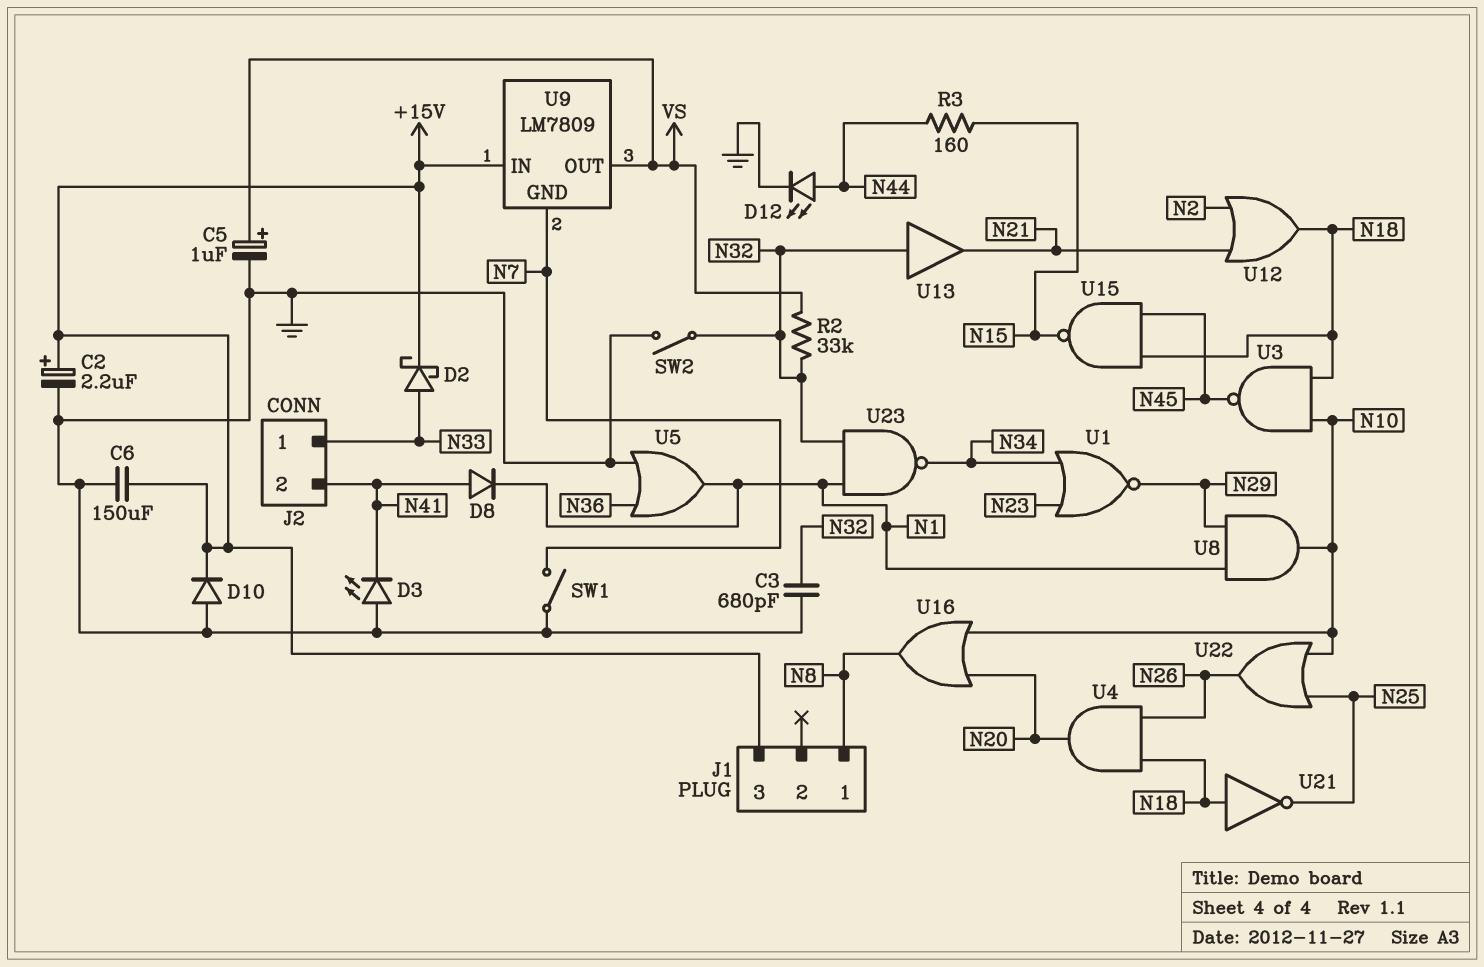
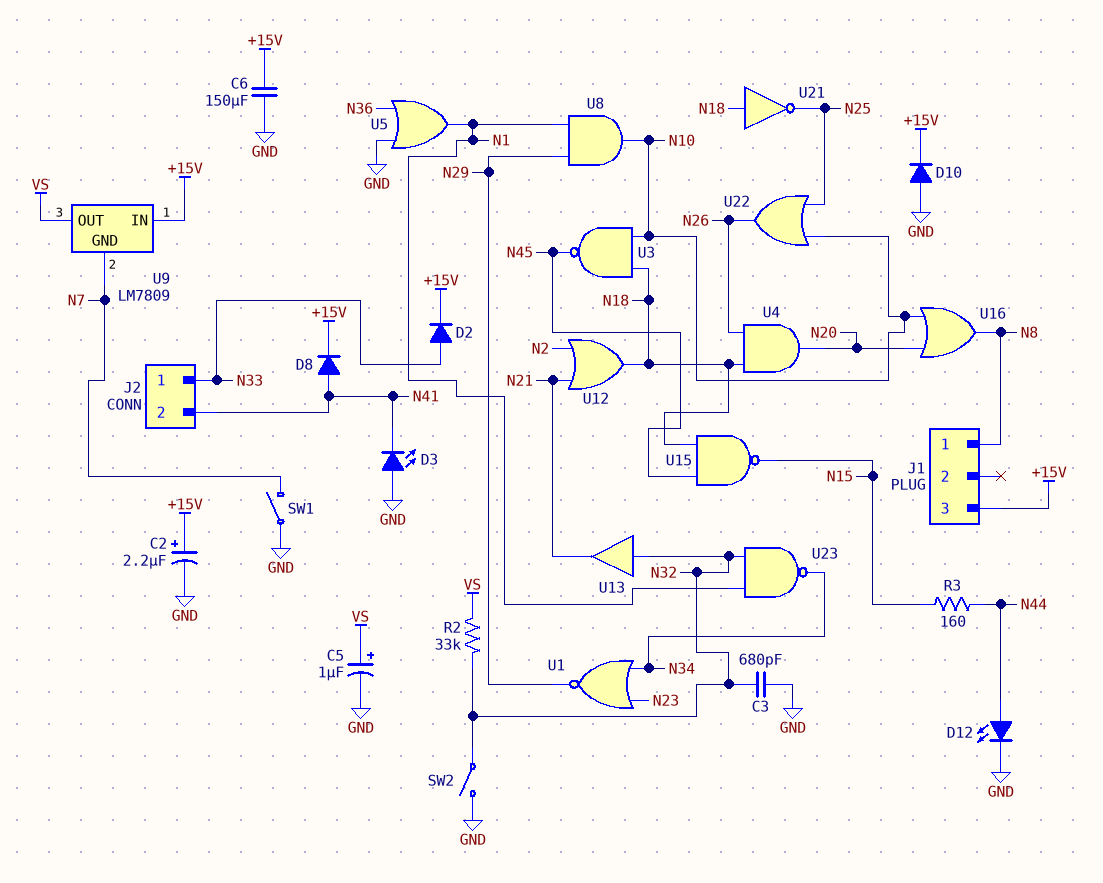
D2: schottky (A N33, K +15V) -> diode (A N33, K +15V)
D8: diode (A N41, K N1) -> diode (A N41, K +15V)

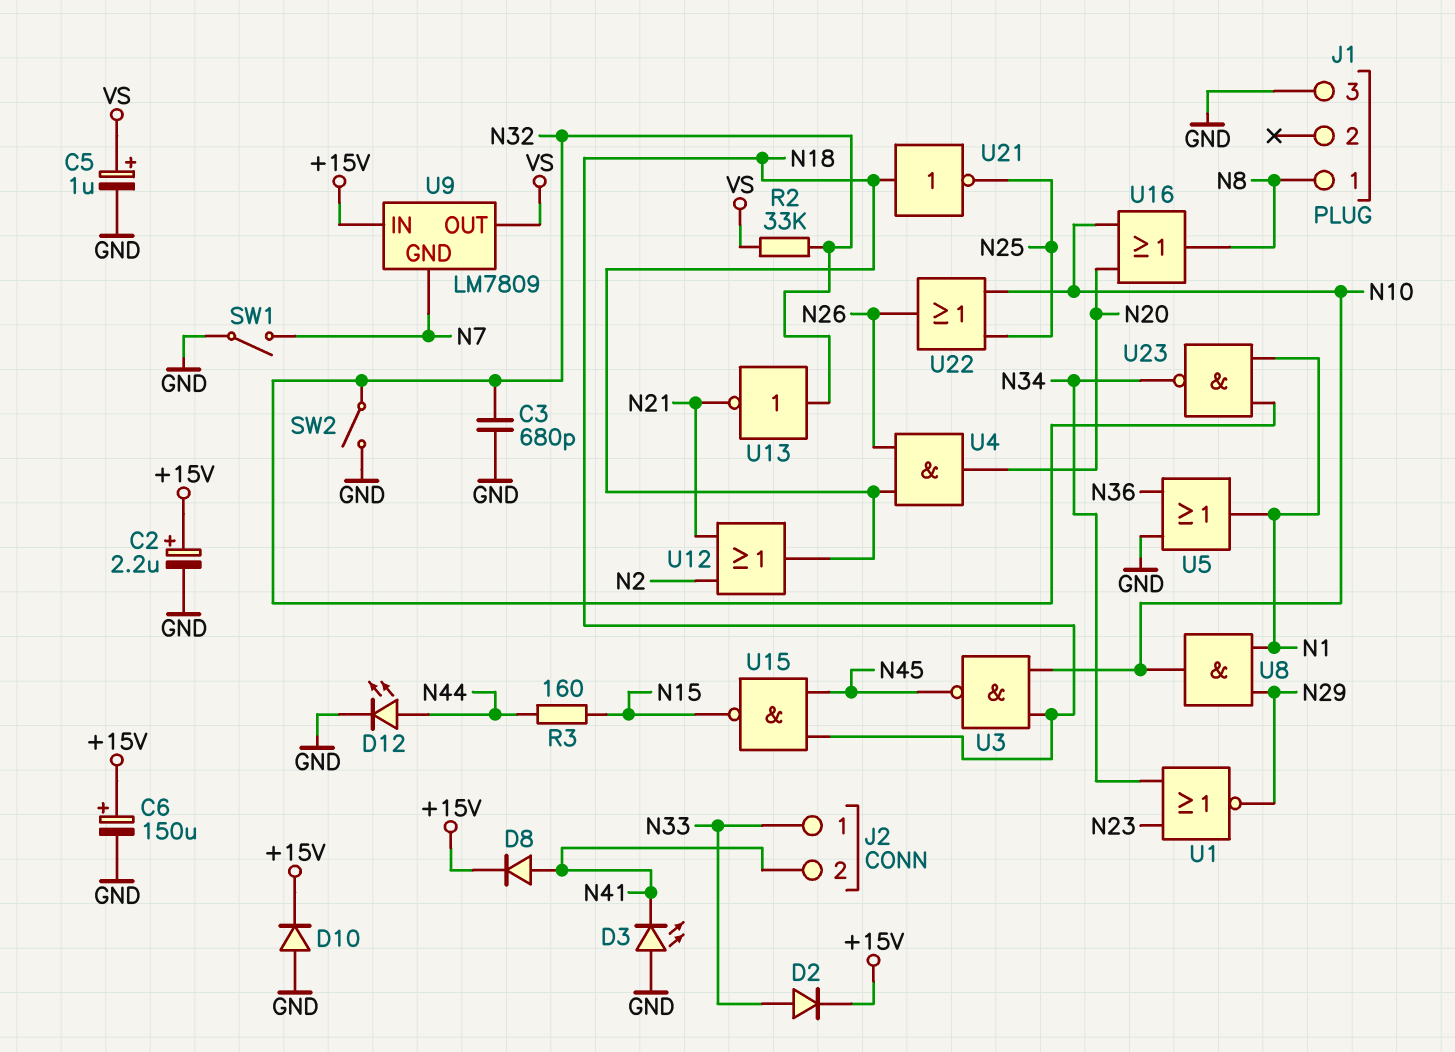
C6: 150uF (+15V, GND) -> 150uF (plus +15V, minus GND)
J1 pin 3: +15V -> GND
U13: buffer (in N32, out N21) -> NOT (in N32, out N21)

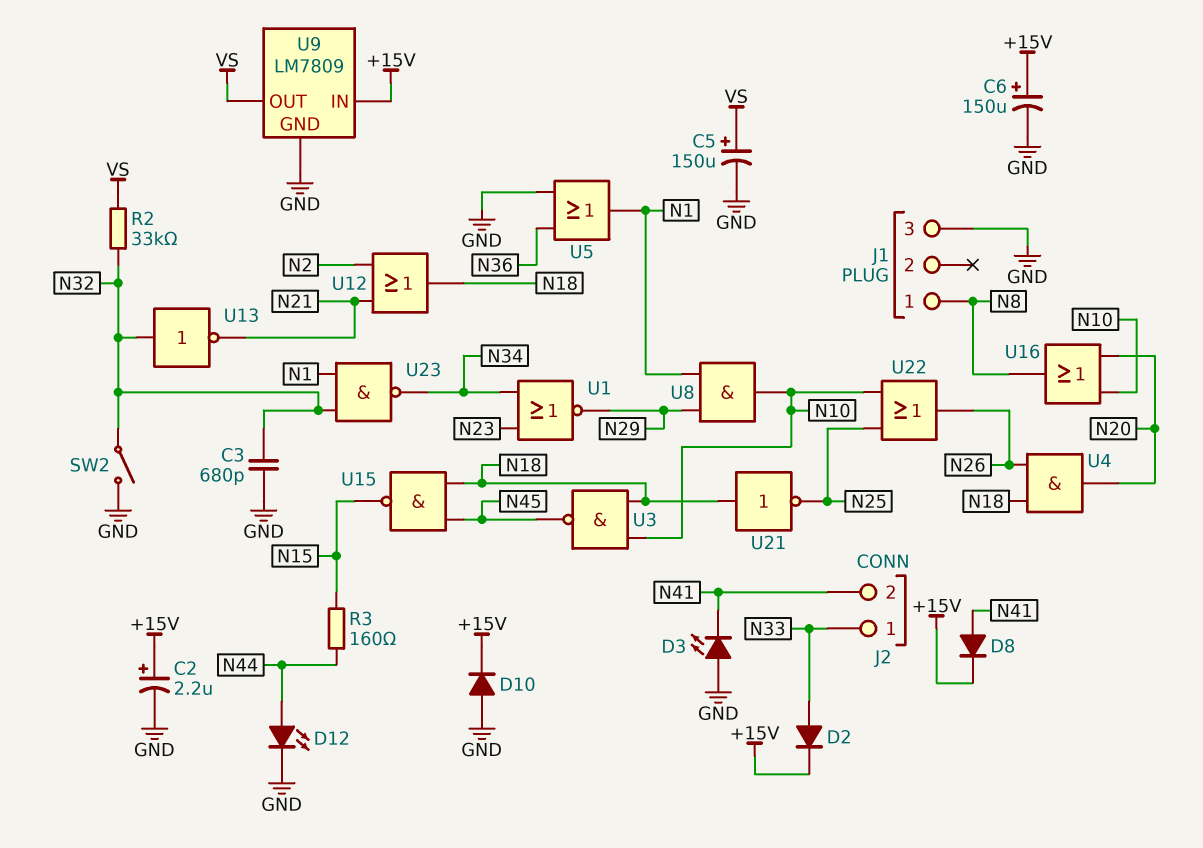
C5: 1uF (plus VS, minus GND) -> 150uF (plus VS, minus GND)
SW1: switch (GND, N7) -> none
U9 pin GND: N7 -> GND

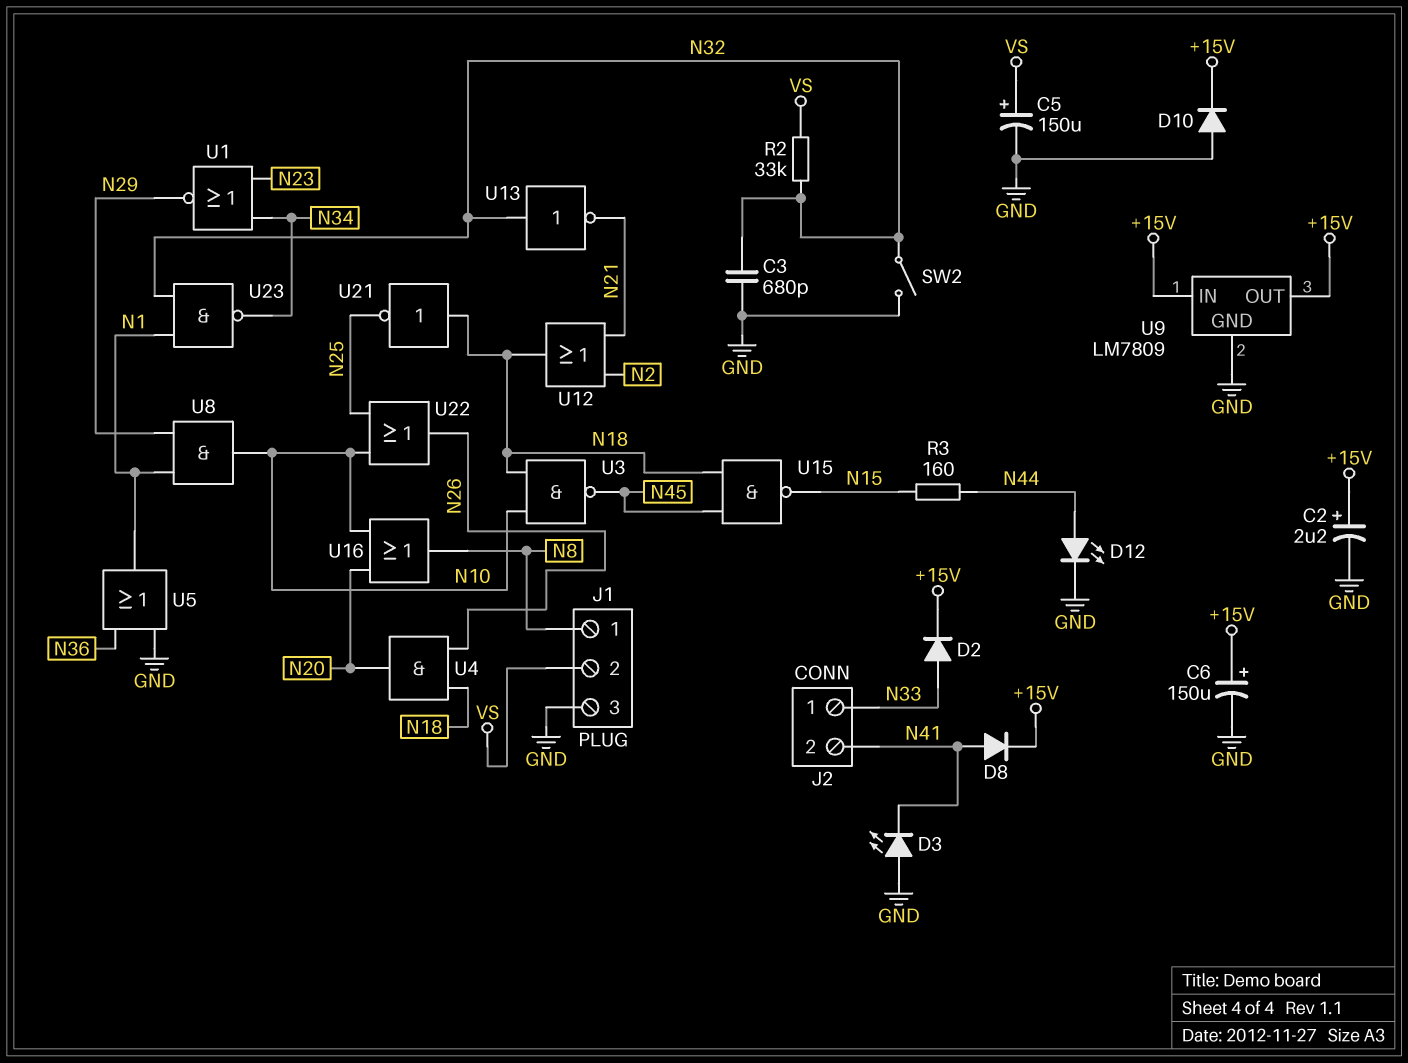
J1 pin 2: none -> VS
U9 pin OUT: VS -> +15V

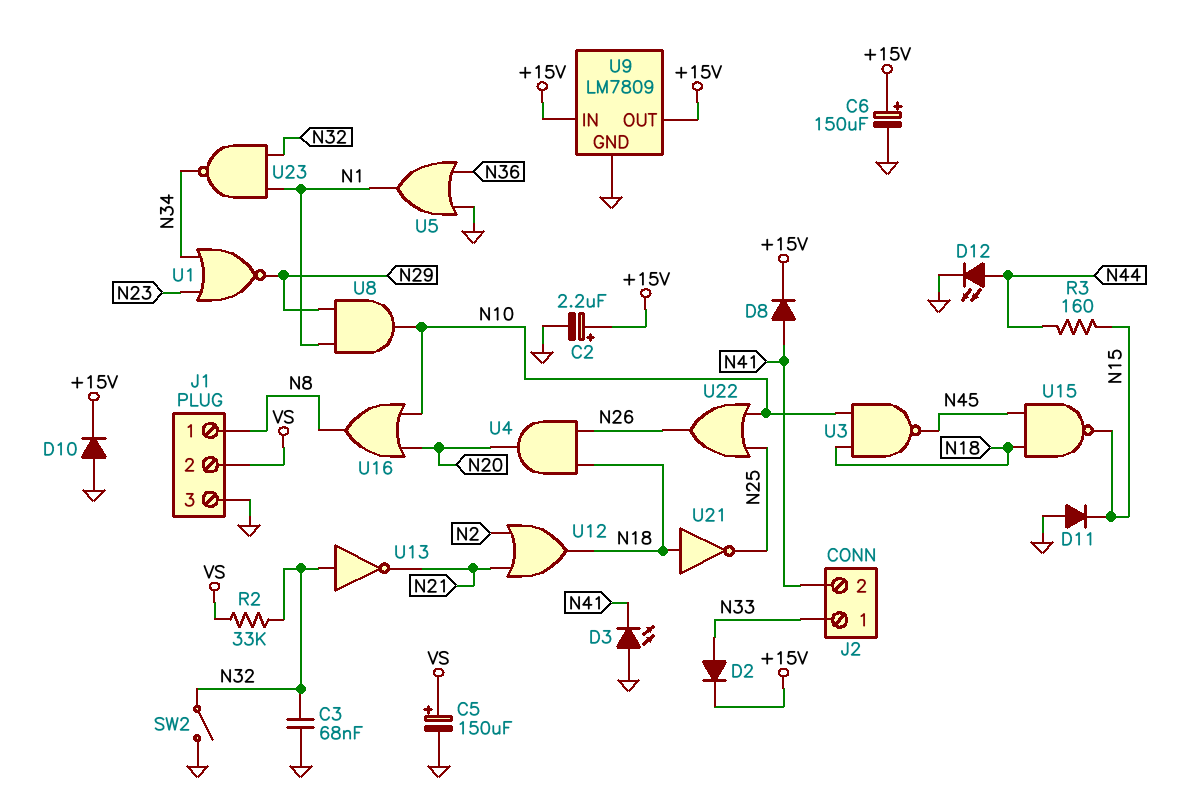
C3: 680pF (GND, N32) -> 68nF (GND, N32)
D11: none -> diode (A GND, K N15)

